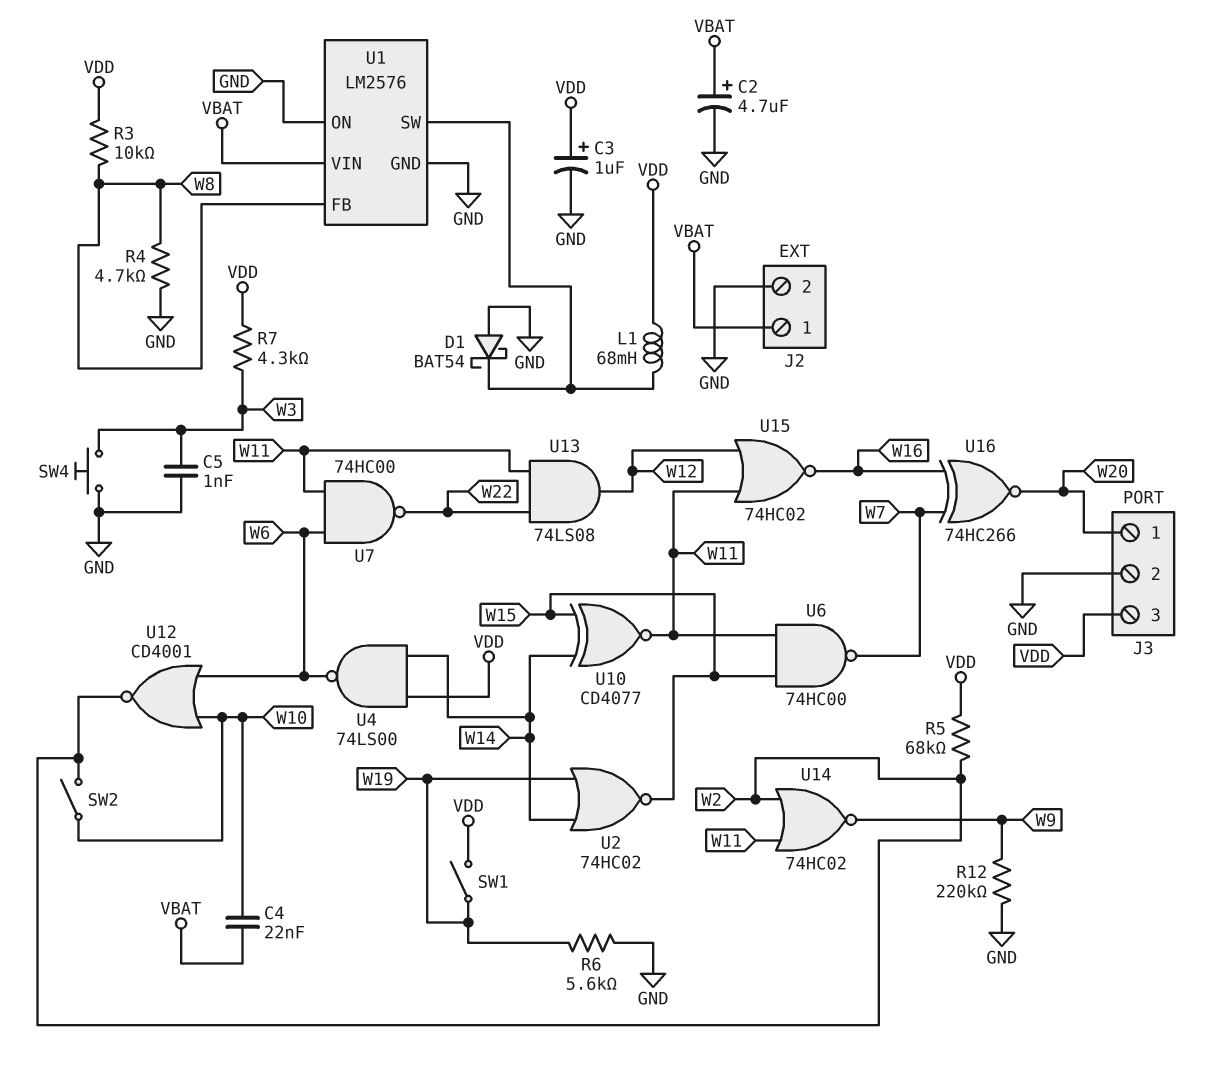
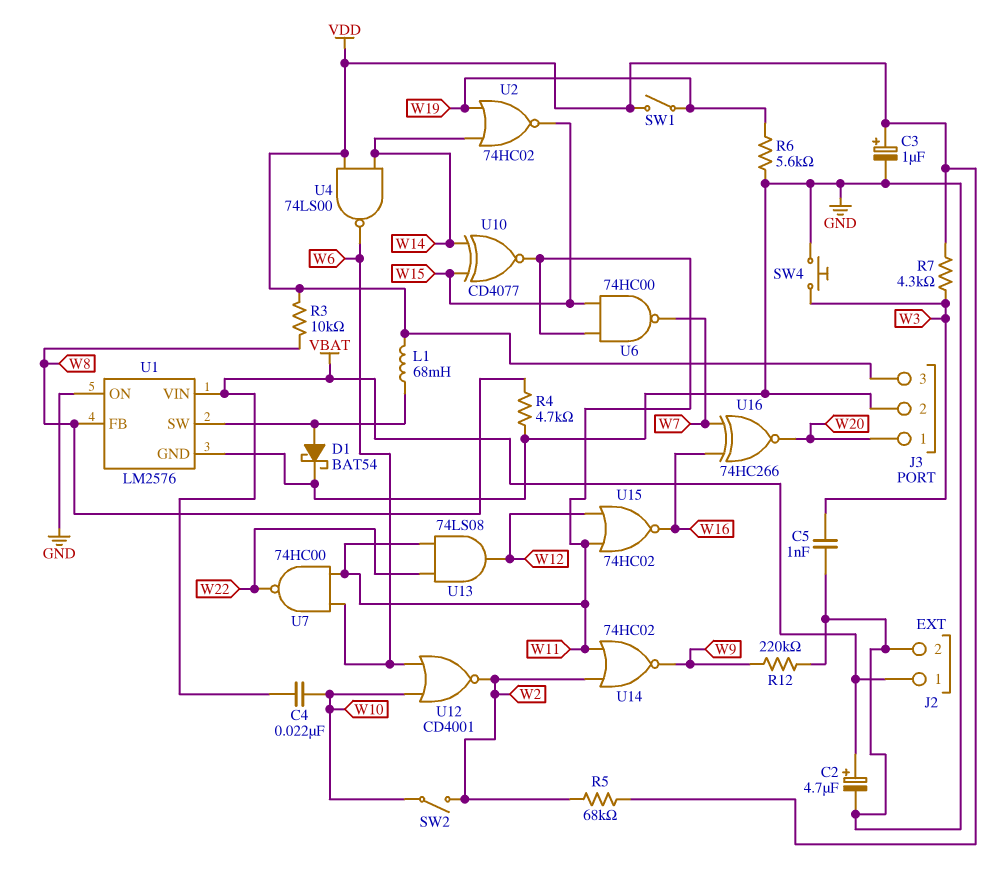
D1: schottky BAT54 (A GND, K U1/SW) -> schottky BAT54 (A U1/SW, K GND)

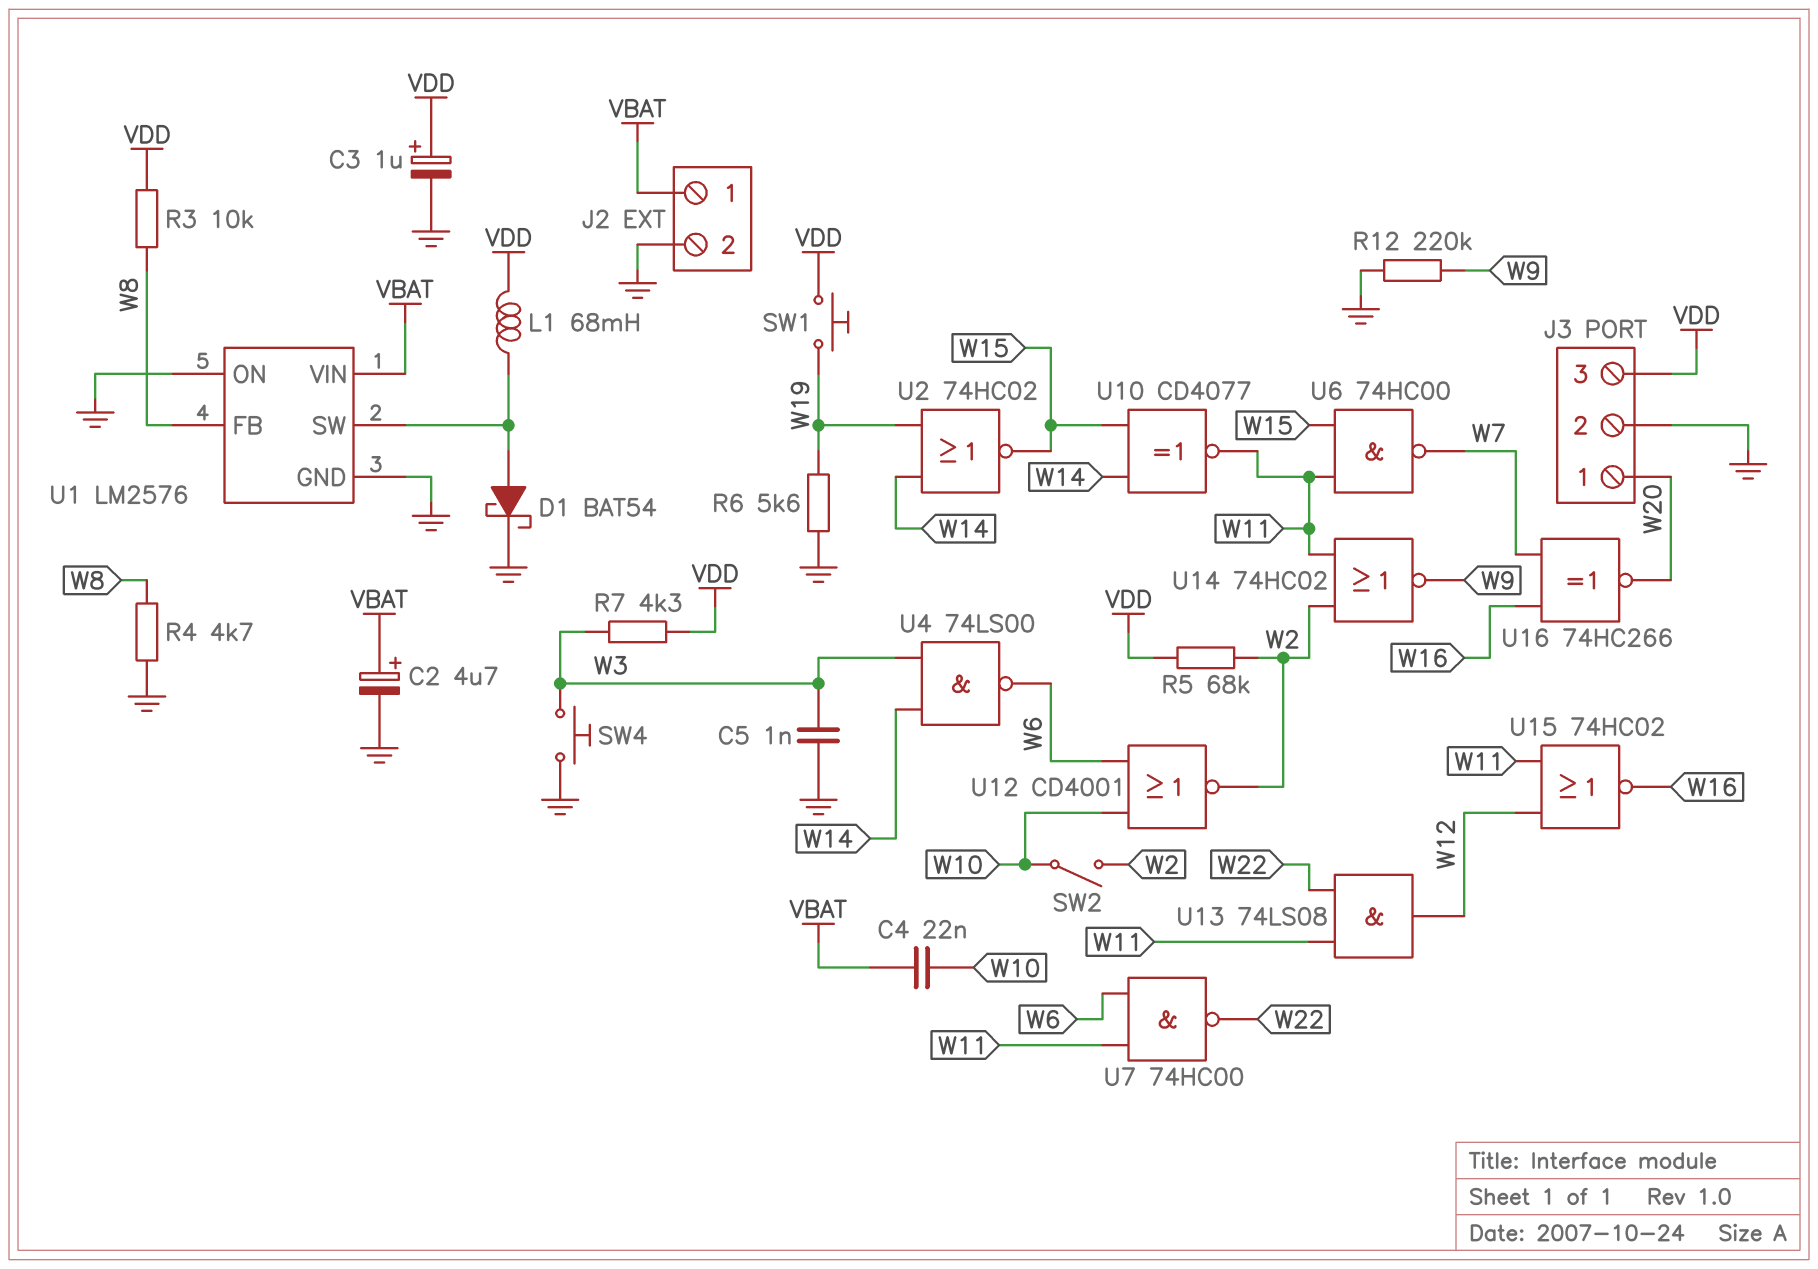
SW1: switch (VDD, W19) -> button (VDD, W19)
U4: NAND 74LS00 (in VDD, in W14, out W6) -> NAND 74LS00 (in W3, in W14, out W6)

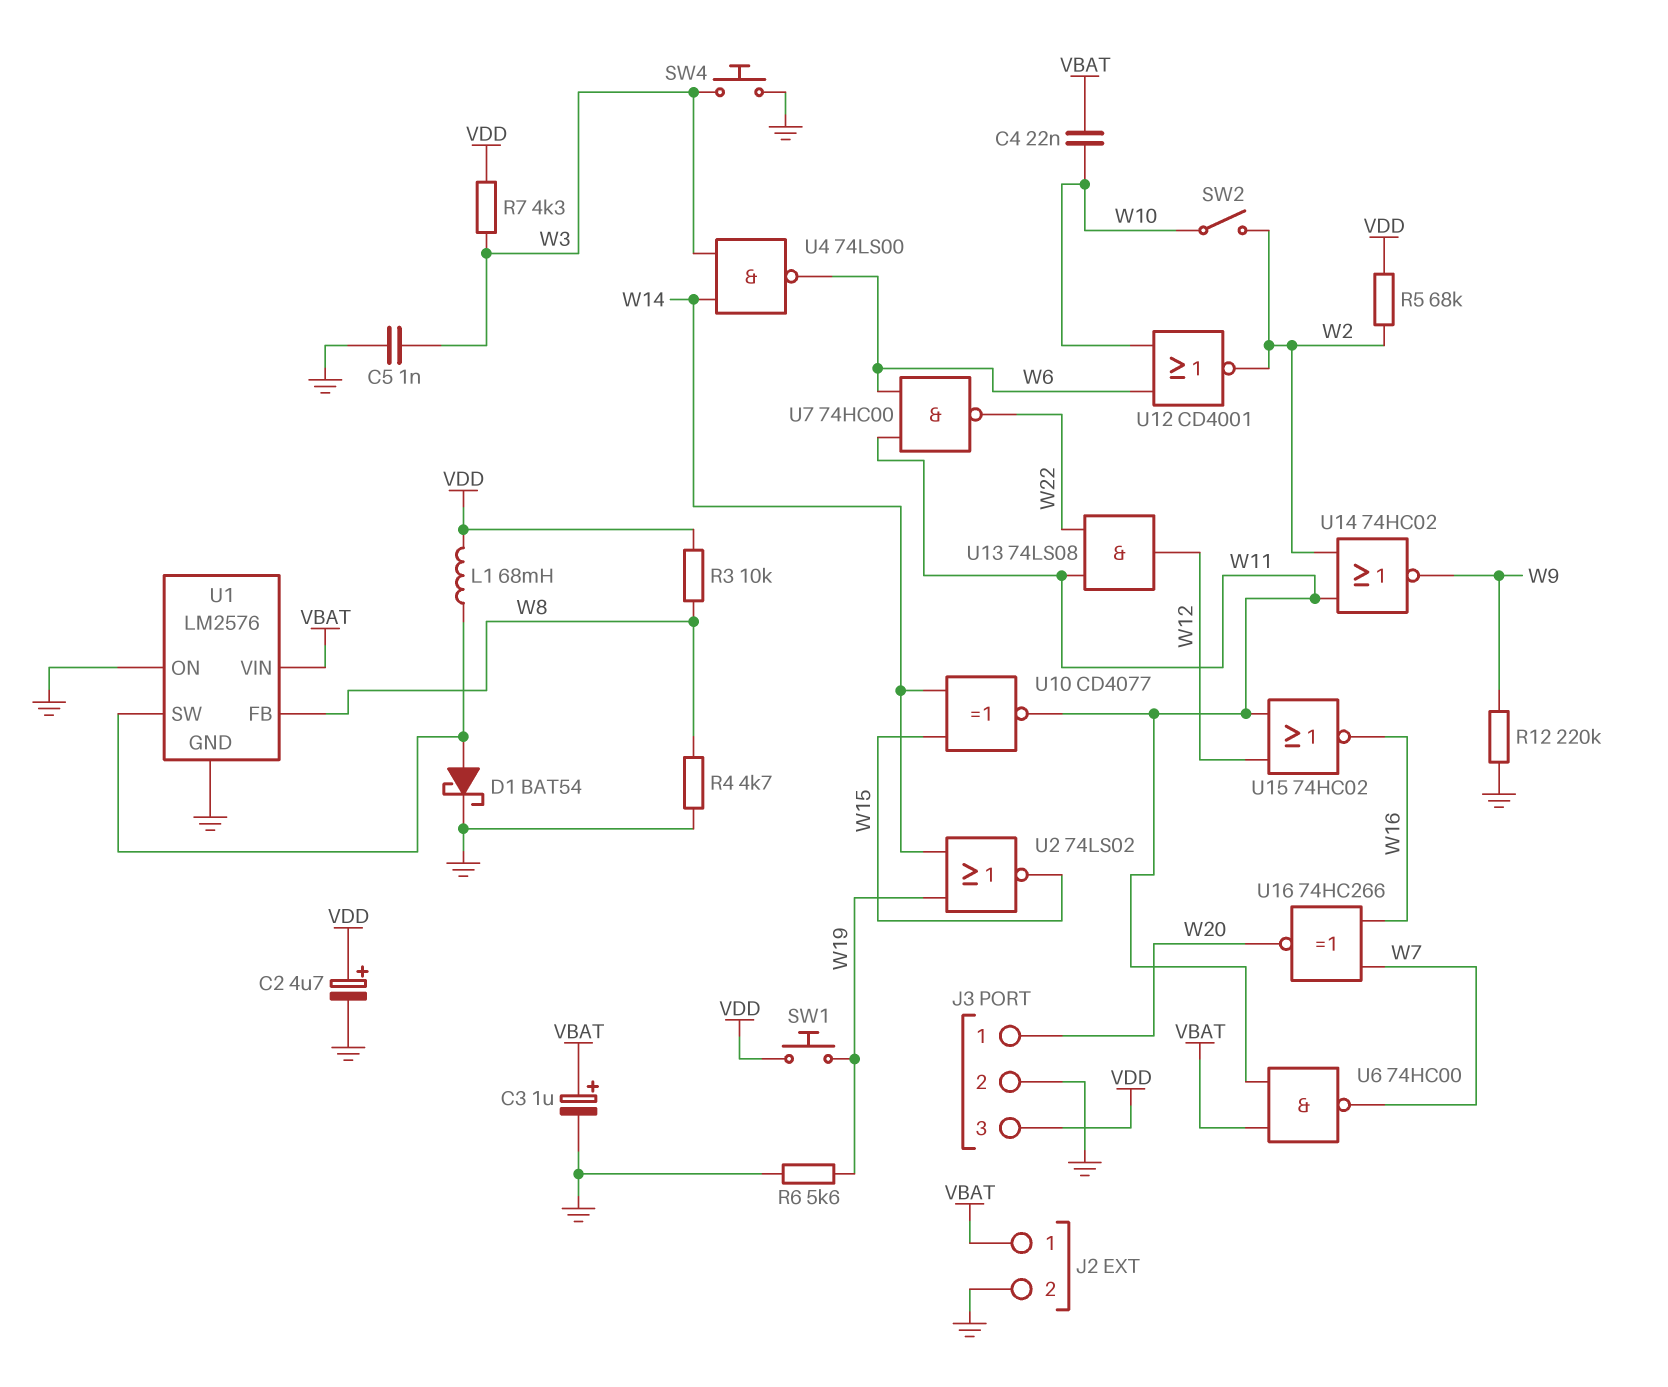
C2: 4.7uF (plus VBAT, minus GND) -> 4.7uF (plus VDD, minus GND)
C3: 1uF (plus VDD, minus GND) -> 1uF (plus VBAT, minus GND)
U2: NOR 74HC02 (in W14, in W19, out W15) -> NOR 74LS02 (in W14, in W19, out W15)
U6: NAND 74HC00 (in W11, in W15, out W7) -> NAND 74HC00 (in VBAT, in W11, out W7)

